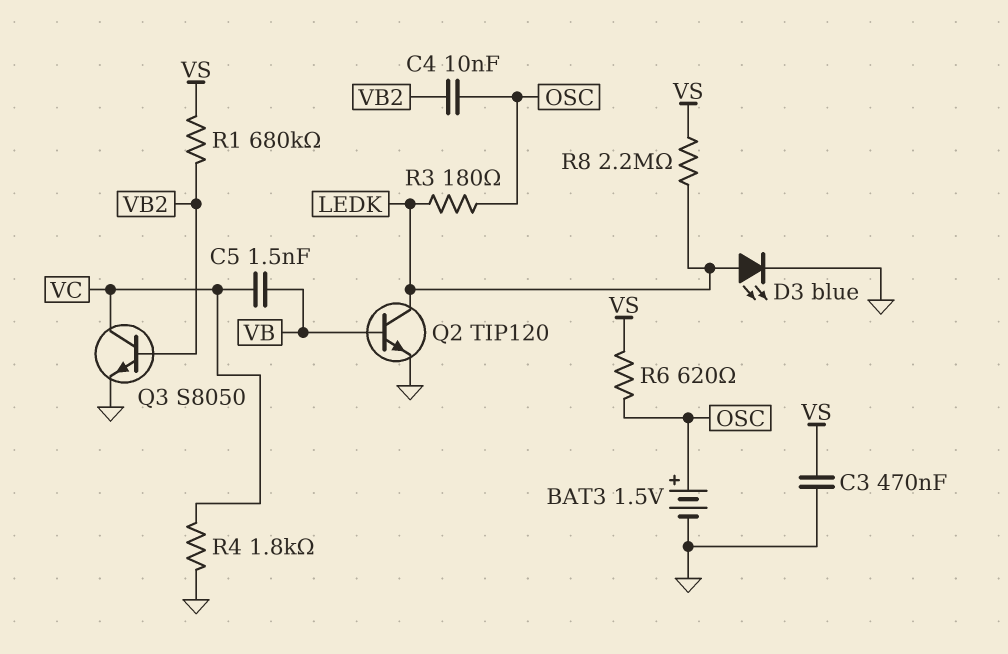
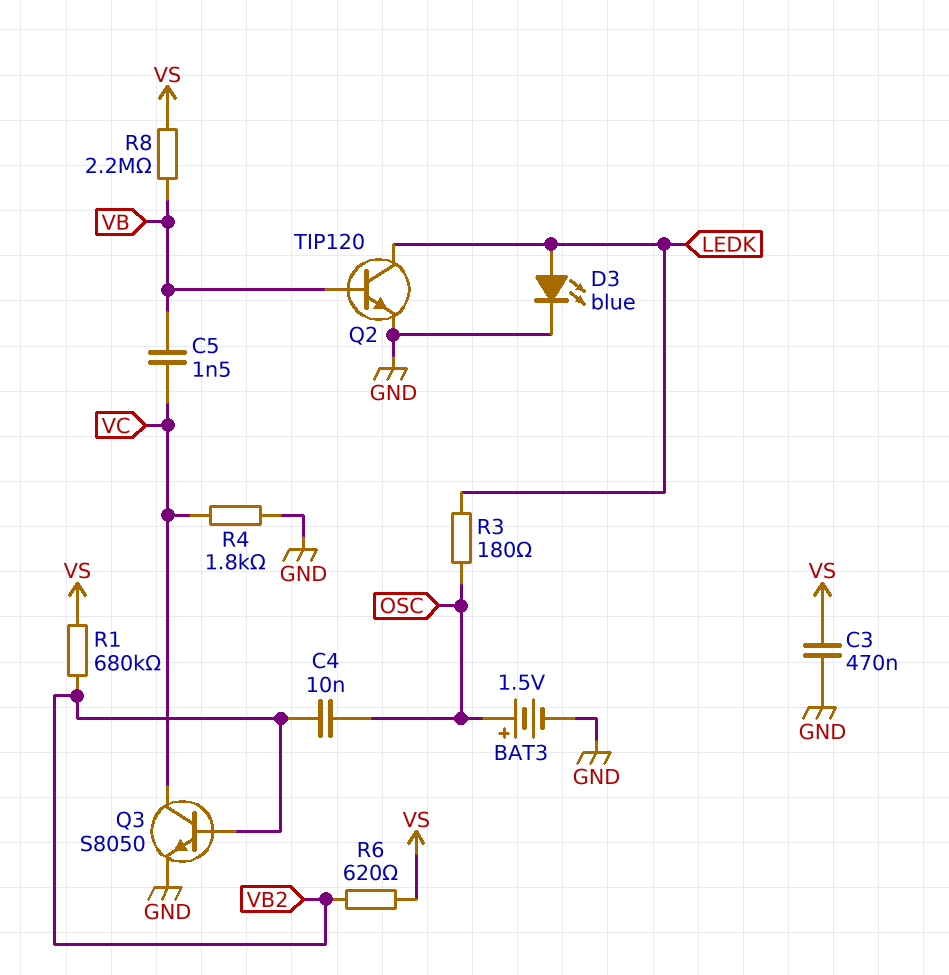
R6: 620 (OSC, VS) -> 620 (VB2, VS)
R8: 2.2M (LEDK, VS) -> 2.2M (VB, VS)

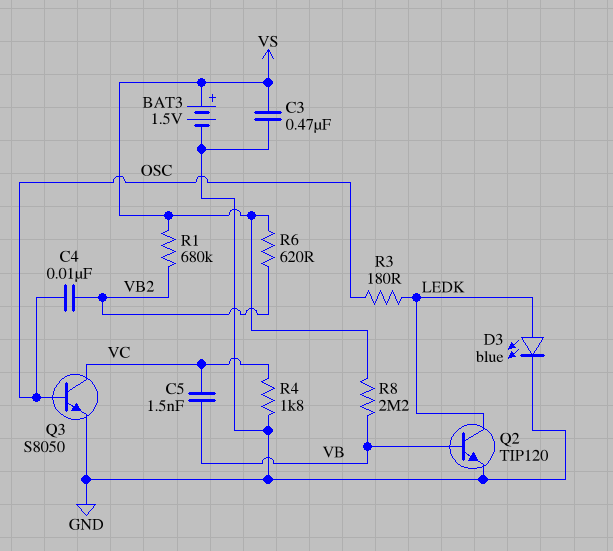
BAT3: 1.5V (plus OSC, minus GND) -> 1.5V (plus VS, minus GND)
Q3: NPN S8050 (B VB2, C VC, E GND) -> NPN S8050 (B OSC, C VC, E GND)

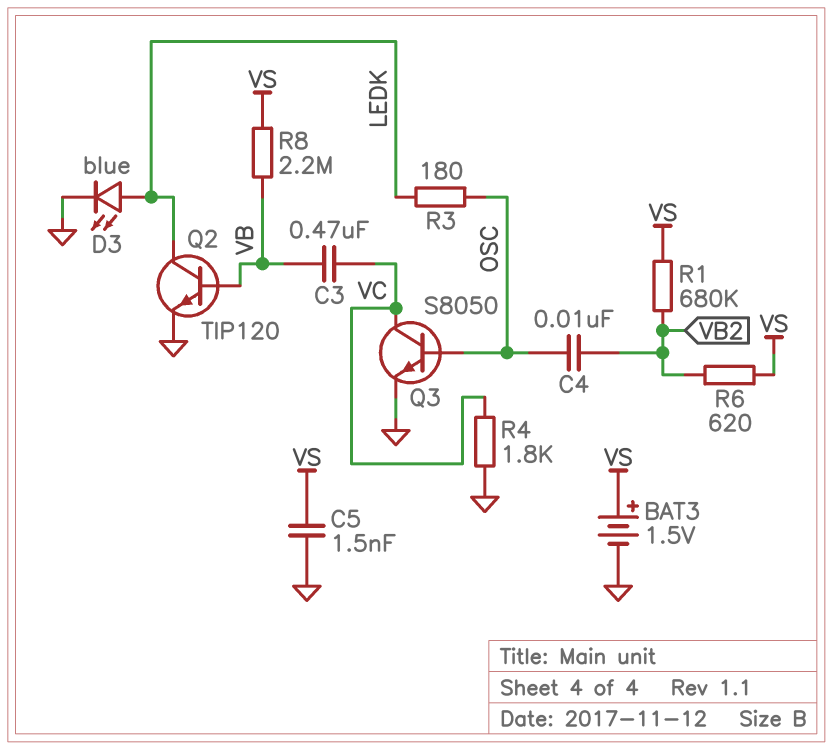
C3: 470nF (GND, VS) -> 470nF (VB, VC)
C5: 1.5nF (VB, VC) -> 1.5nF (GND, VS)

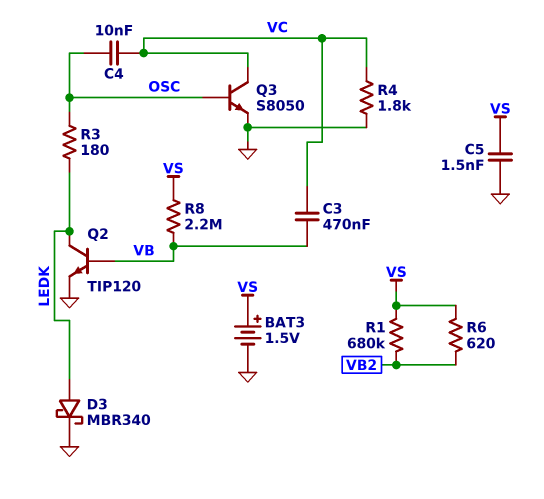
C4: 10nF (OSC, VB2) -> 10nF (OSC, VC)
D3: LED blue (A LEDK, K GND) -> schottky MBR340 (A LEDK, K GND)

